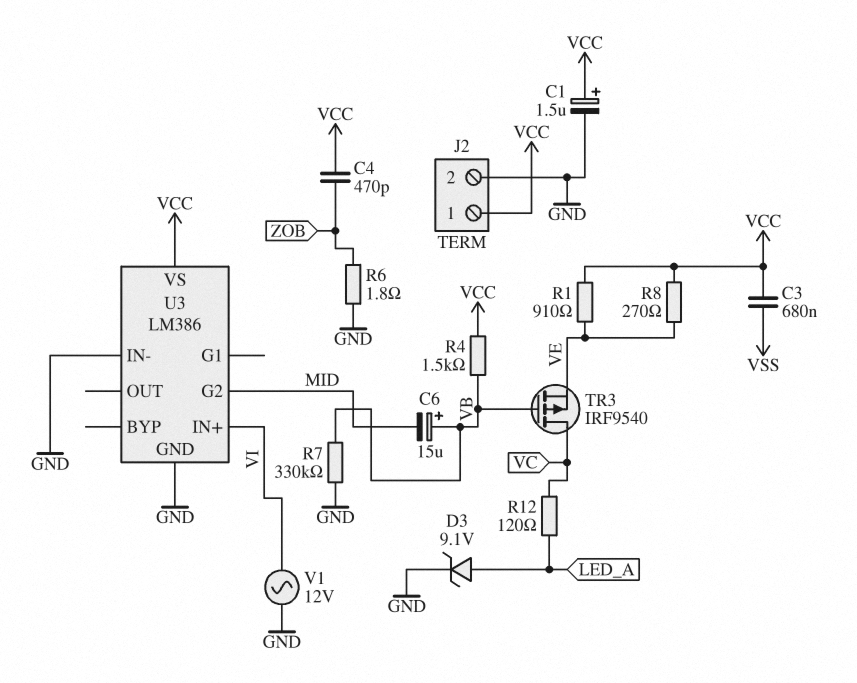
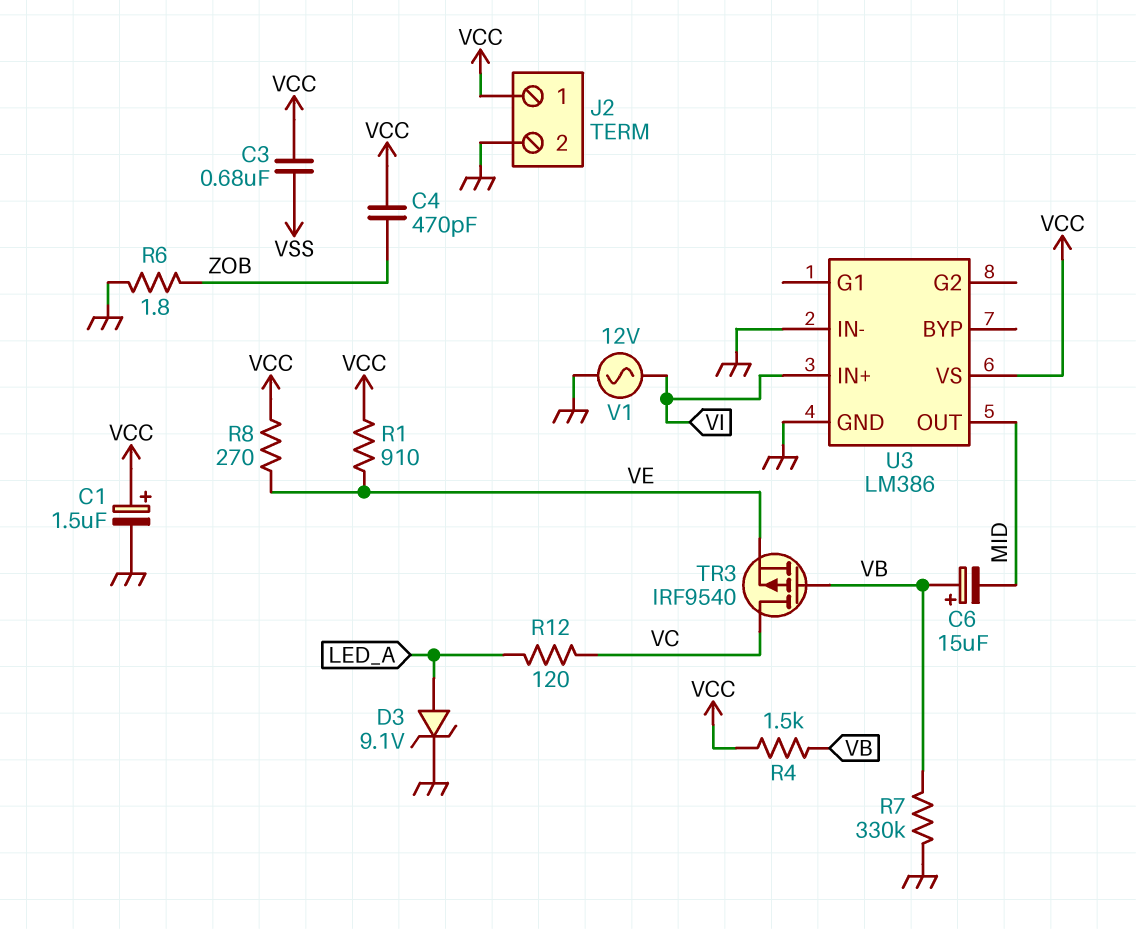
U3 pin G2: MID -> none
U3 pin OUT: none -> MID

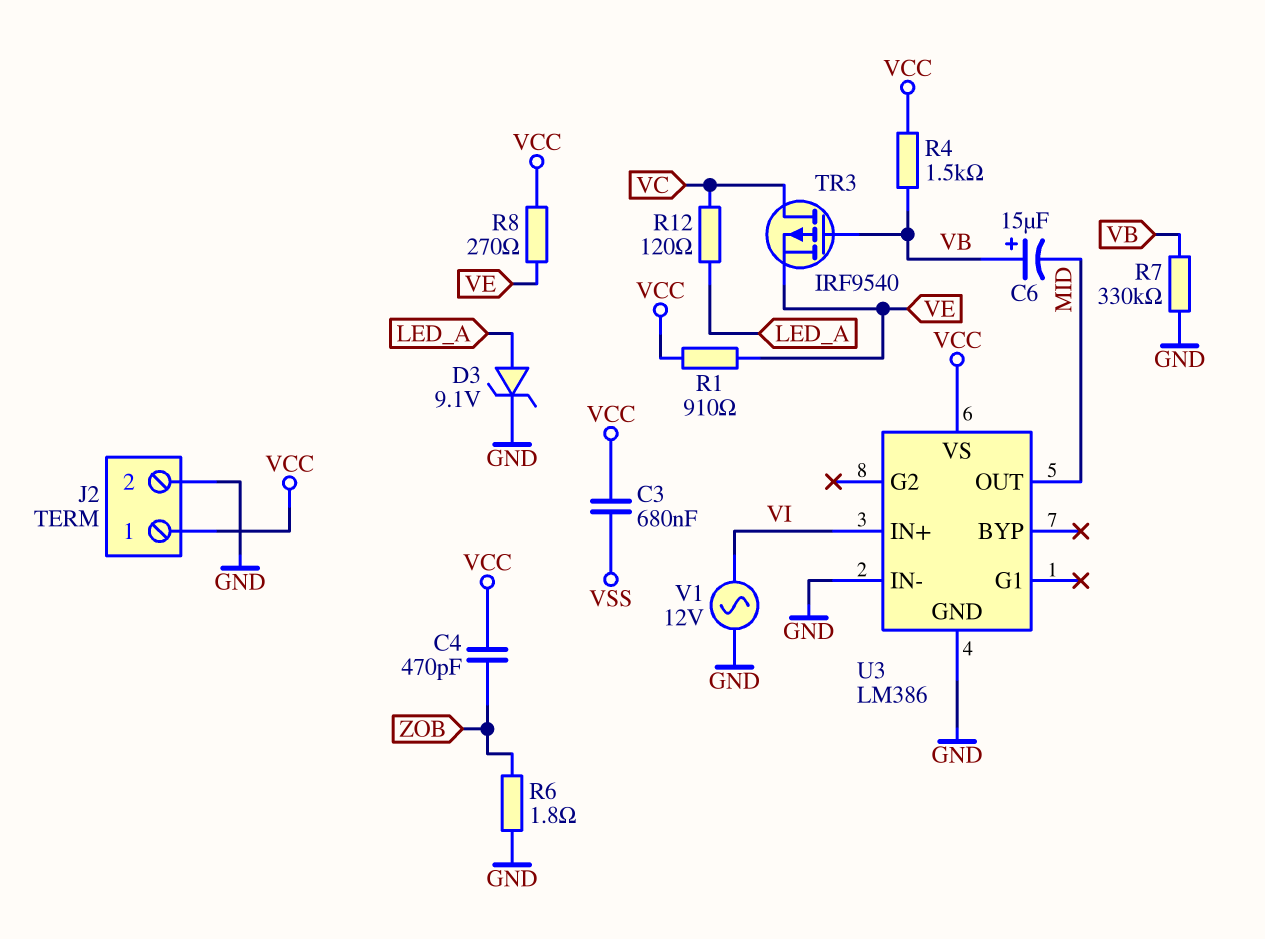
C1: 1.5uF (plus VCC, minus GND) -> none

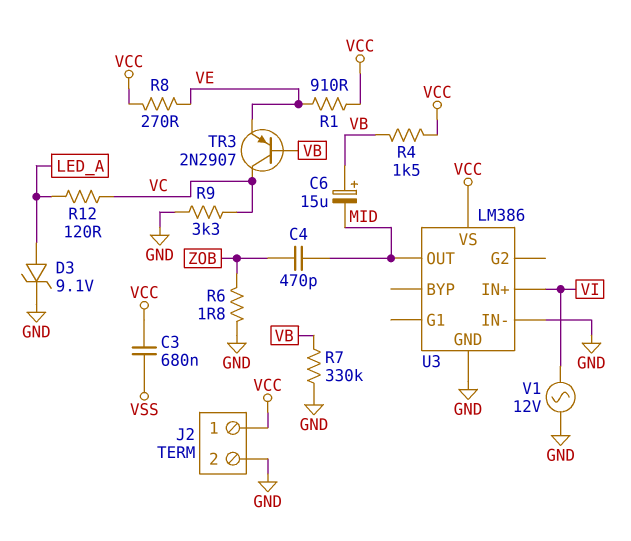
C4: 470pF (VCC, ZOB) -> 470pF (MID, ZOB)
R9: none -> 3.3k (GND, VC)
TR3: PMOS IRF9540 (G VB, D VC, S VE) -> PNP 2N2907 (B VB, C VC, E VE)

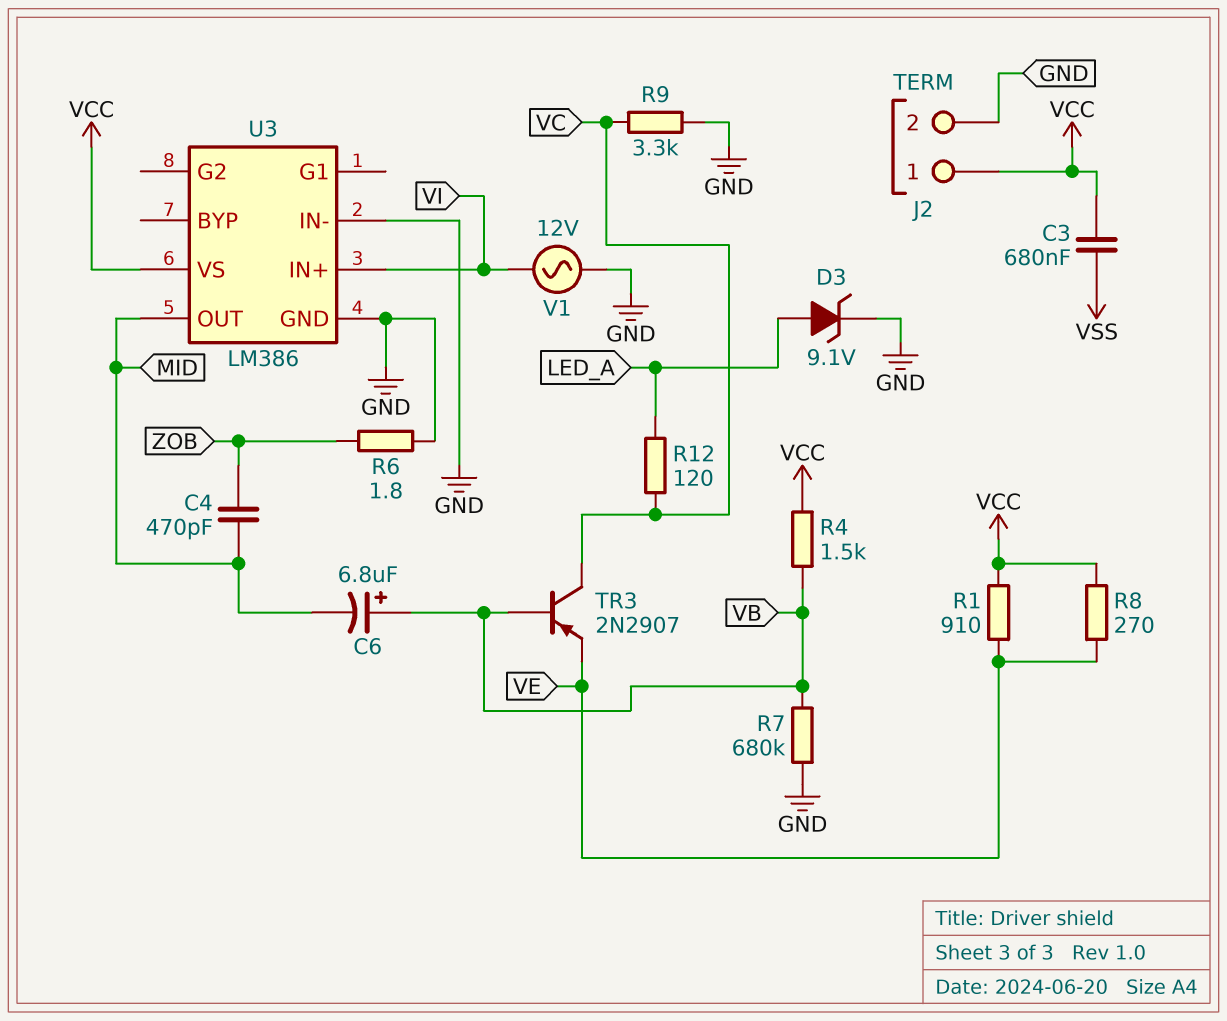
C6: 15uF (plus VB, minus MID) -> 6.8uF (plus VB, minus MID)
R7: 330k (GND, VB) -> 680k (GND, VB)

